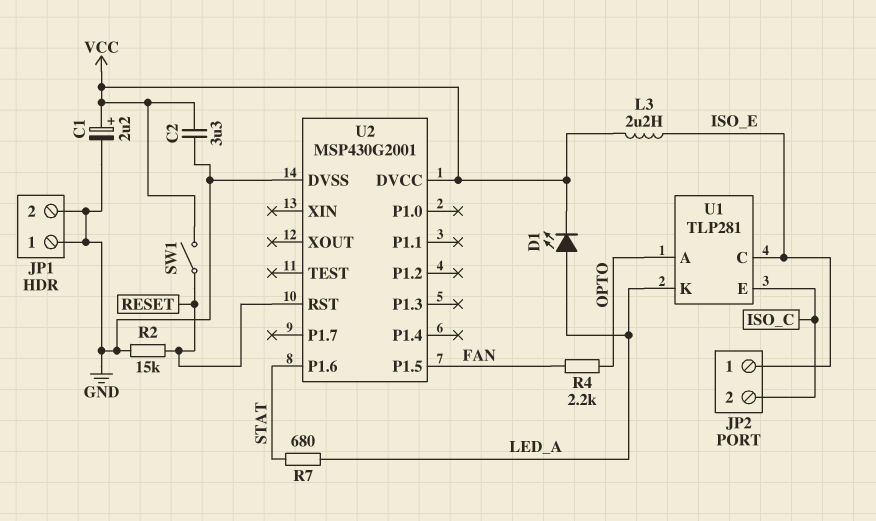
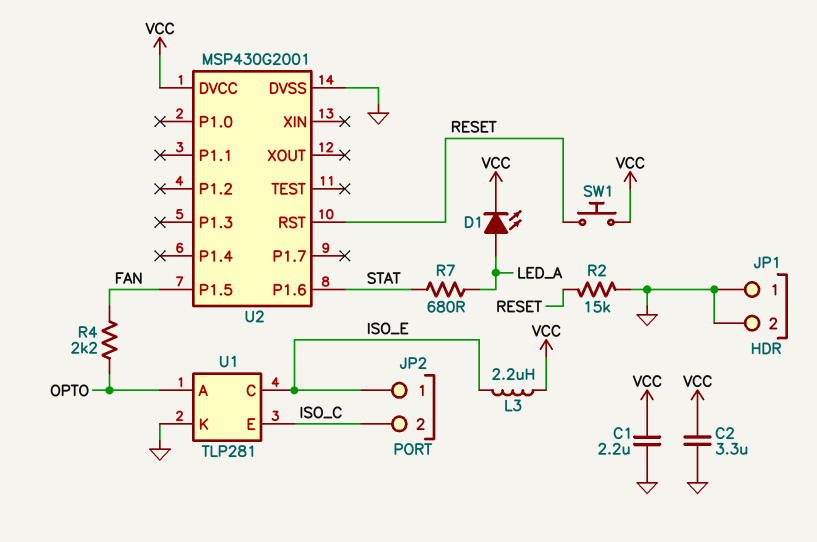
C1: 2.2uF (plus VCC, minus GND) -> 2.2uF (GND, VCC)
SW1: switch (RESET, VCC) -> button (RESET, VCC)
U1 pin K: LED_A -> GND

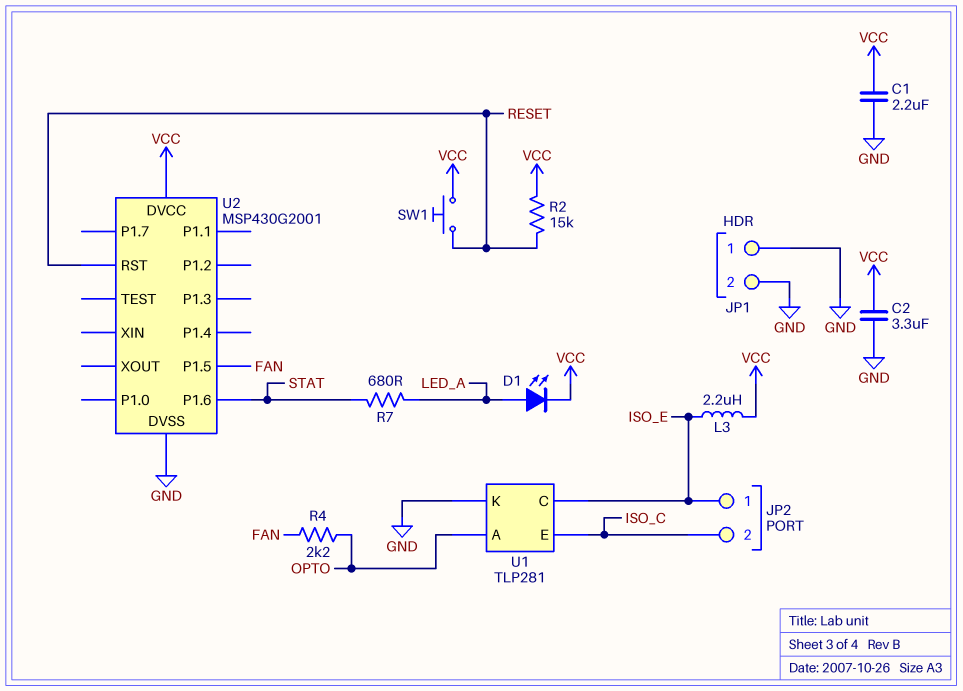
R2: 15k (GND, RESET) -> 15k (RESET, VCC)

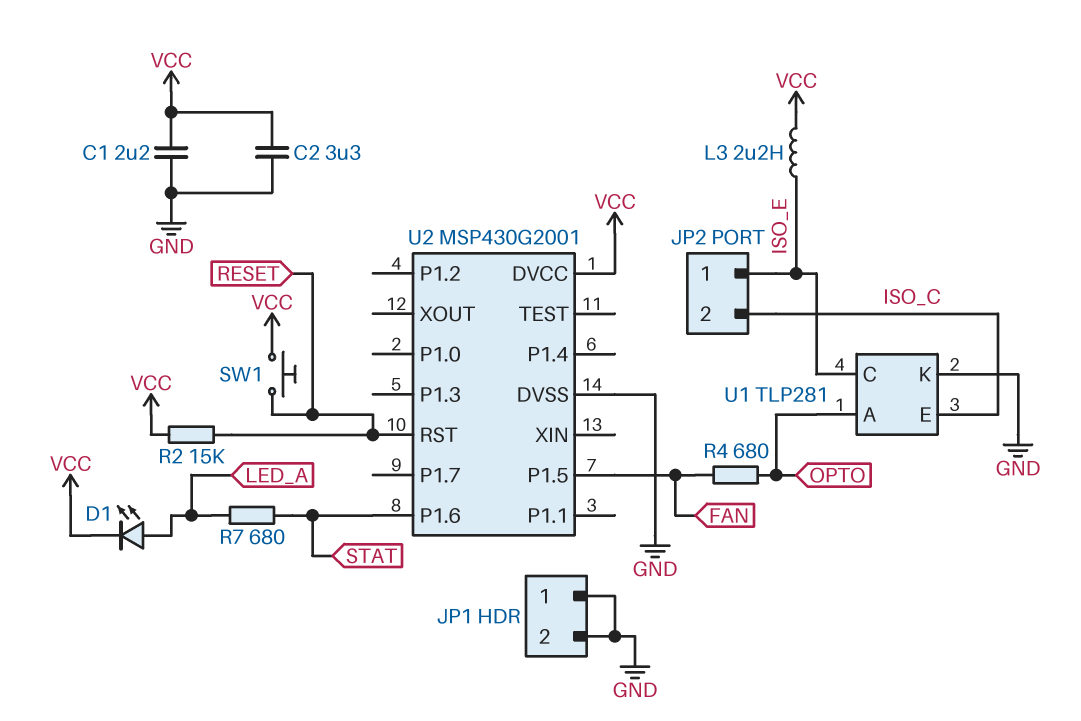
R4: 2.2k (FAN, OPTO) -> 680 (FAN, OPTO)

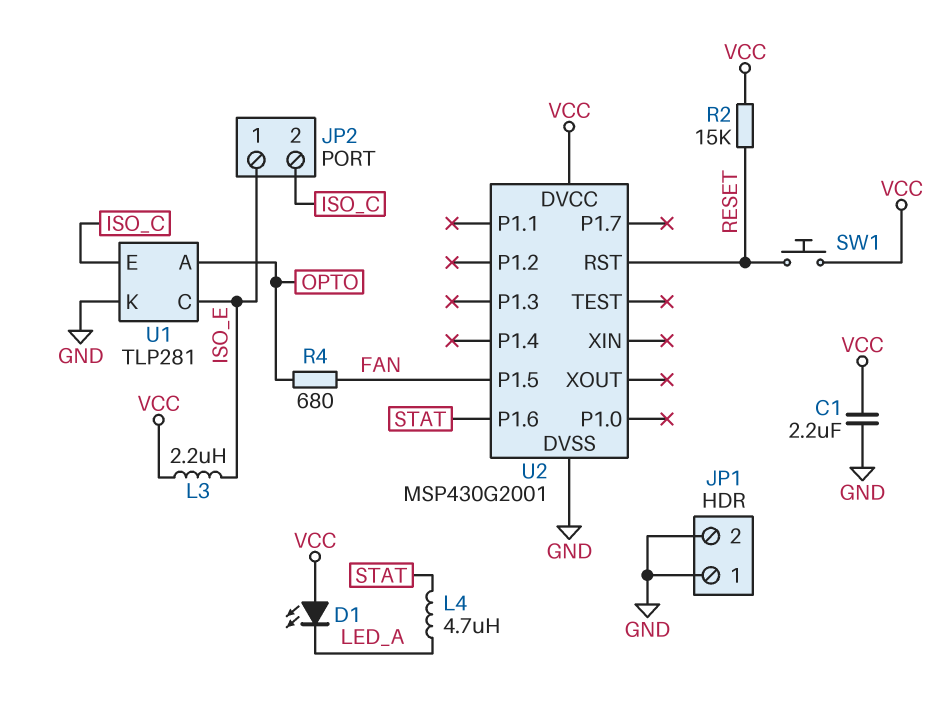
C2: 3.3uF (GND, VCC) -> none
D1: LED (A LED_A, K VCC) -> LED (A VCC, K LED_A)
L4: none -> 4.7uH (LED_A, STAT)
R7: 680 (LED_A, STAT) -> none

